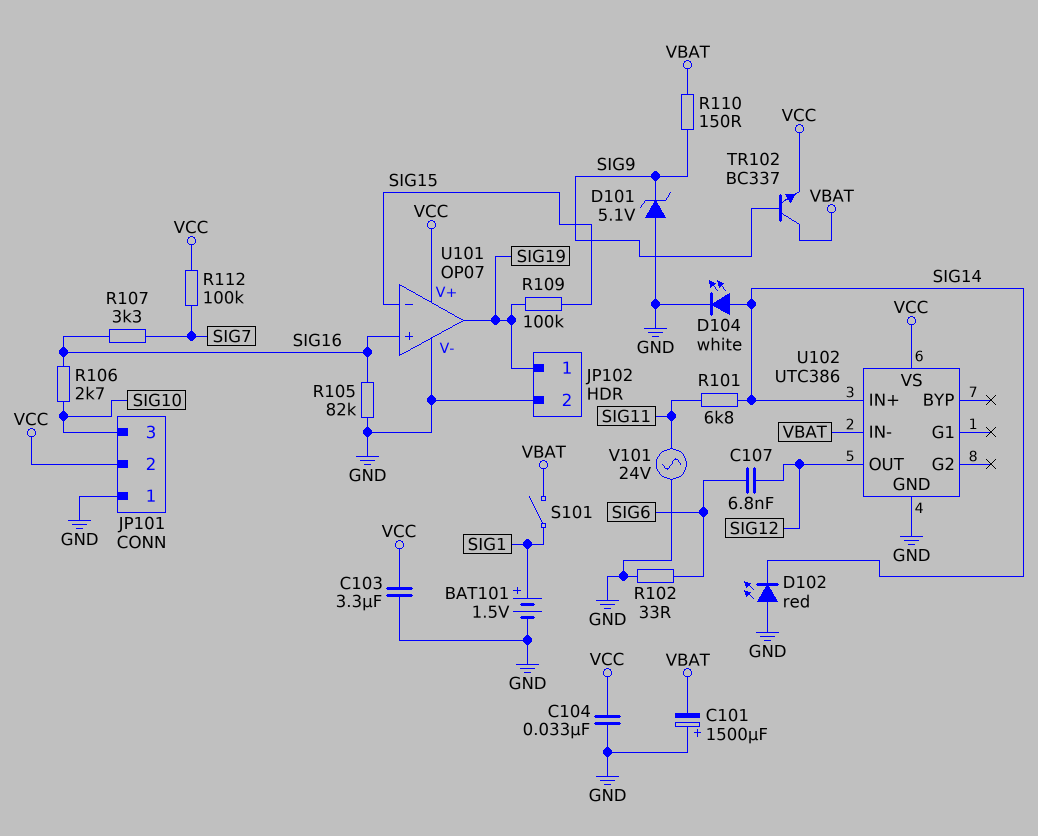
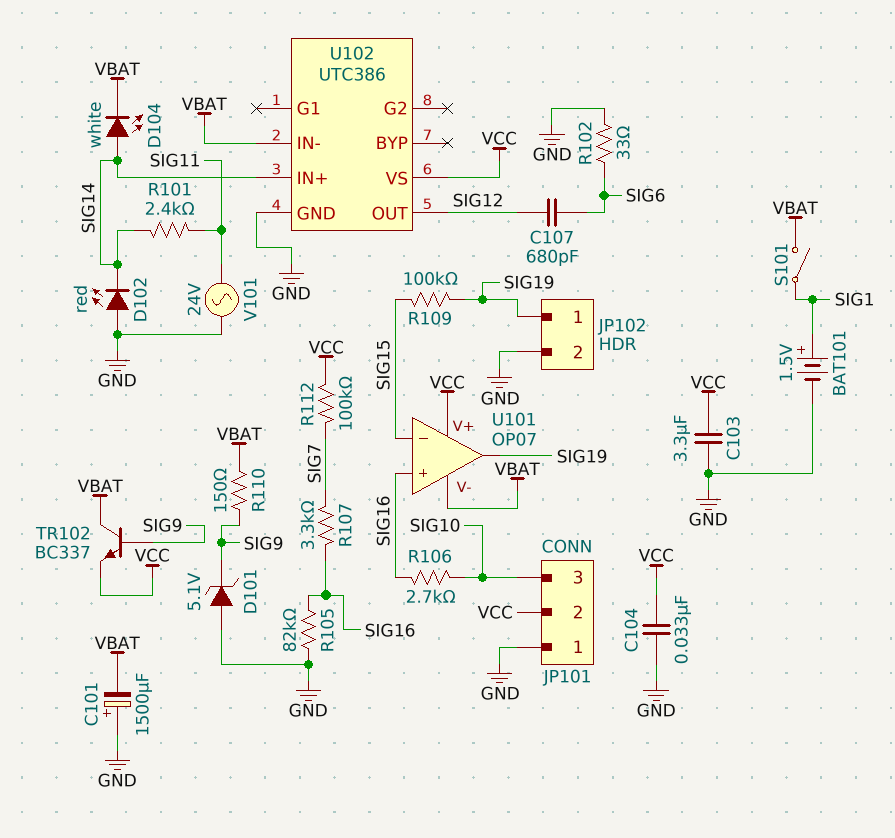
C107: 6.8nF (SIG6, SIG12) -> 680pF (SIG6, SIG12)
D104: LED white (A SIG14, K GND) -> LED white (A SIG14, K VBAT)
R101: 6.8k (SIG11, SIG14) -> 2.4k (SIG11, SIG14)
U101 pin V-: GND -> VBAT

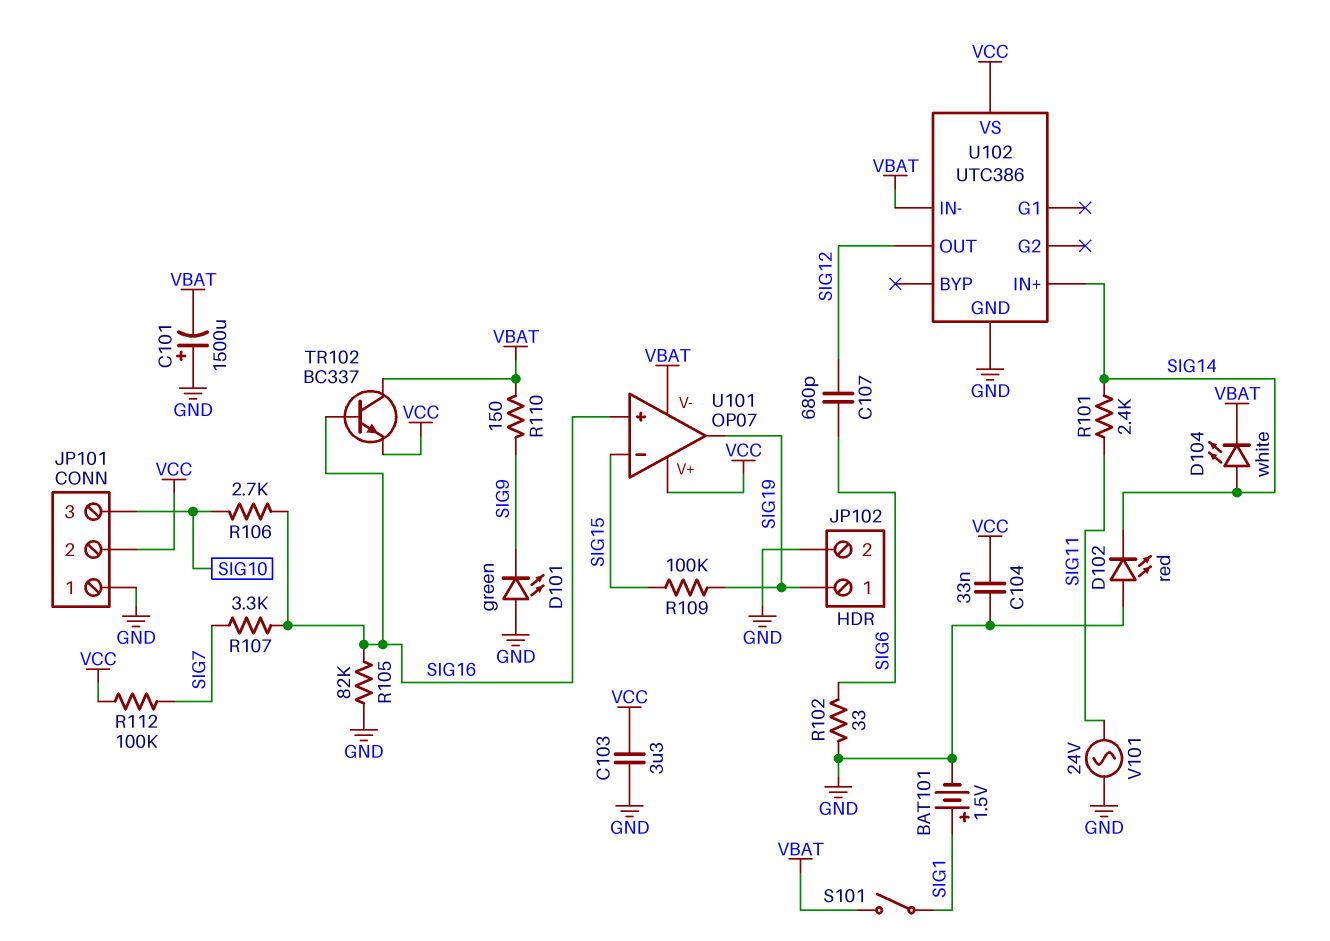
D101: zener 5.1V (A GND, K SIG9) -> LED green (A GND, K SIG9)
TR102: NPN BC337 (B SIG9, C VBAT, E VCC) -> NPN BC337 (B SIG16, C VBAT, E VCC)

